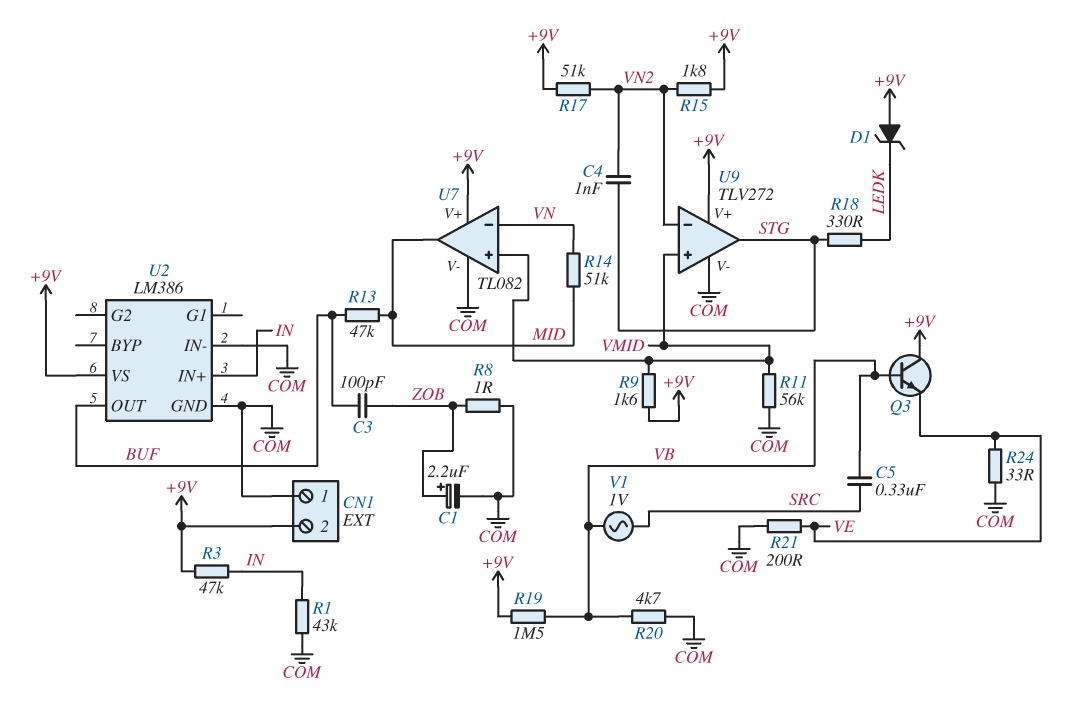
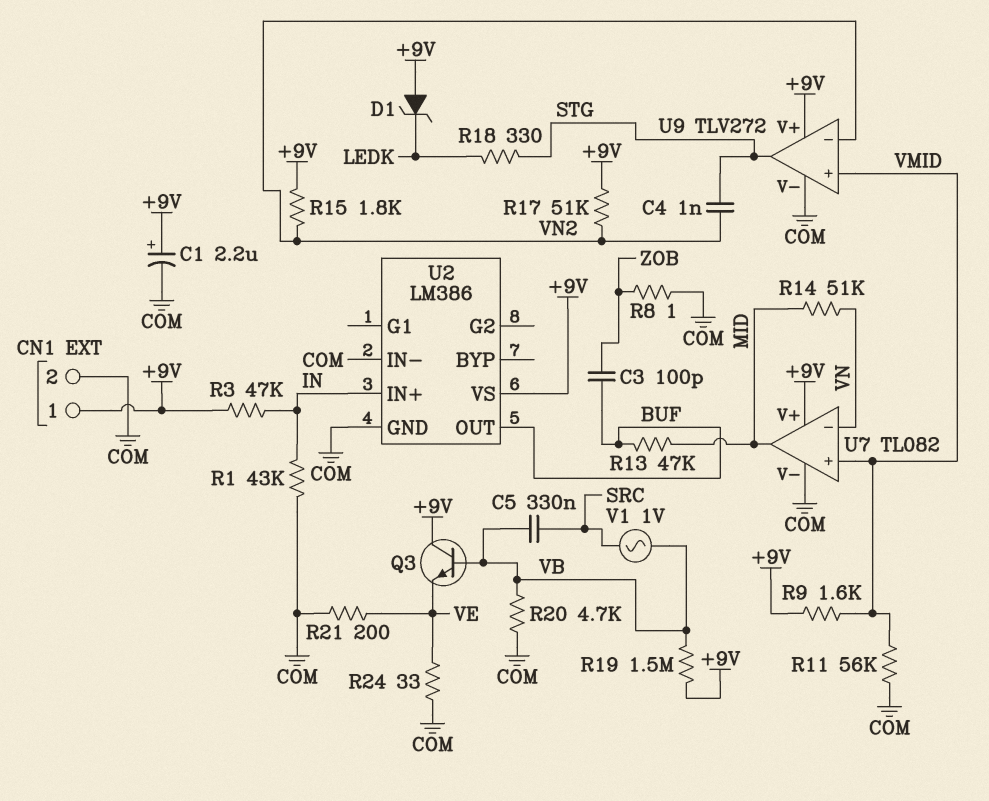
C1: 2.2uF (plus ZOB, minus COM) -> 2.2uF (plus +9V, minus COM)
CN1 pin 1: COM -> +9V
CN1 pin 2: +9V -> COM

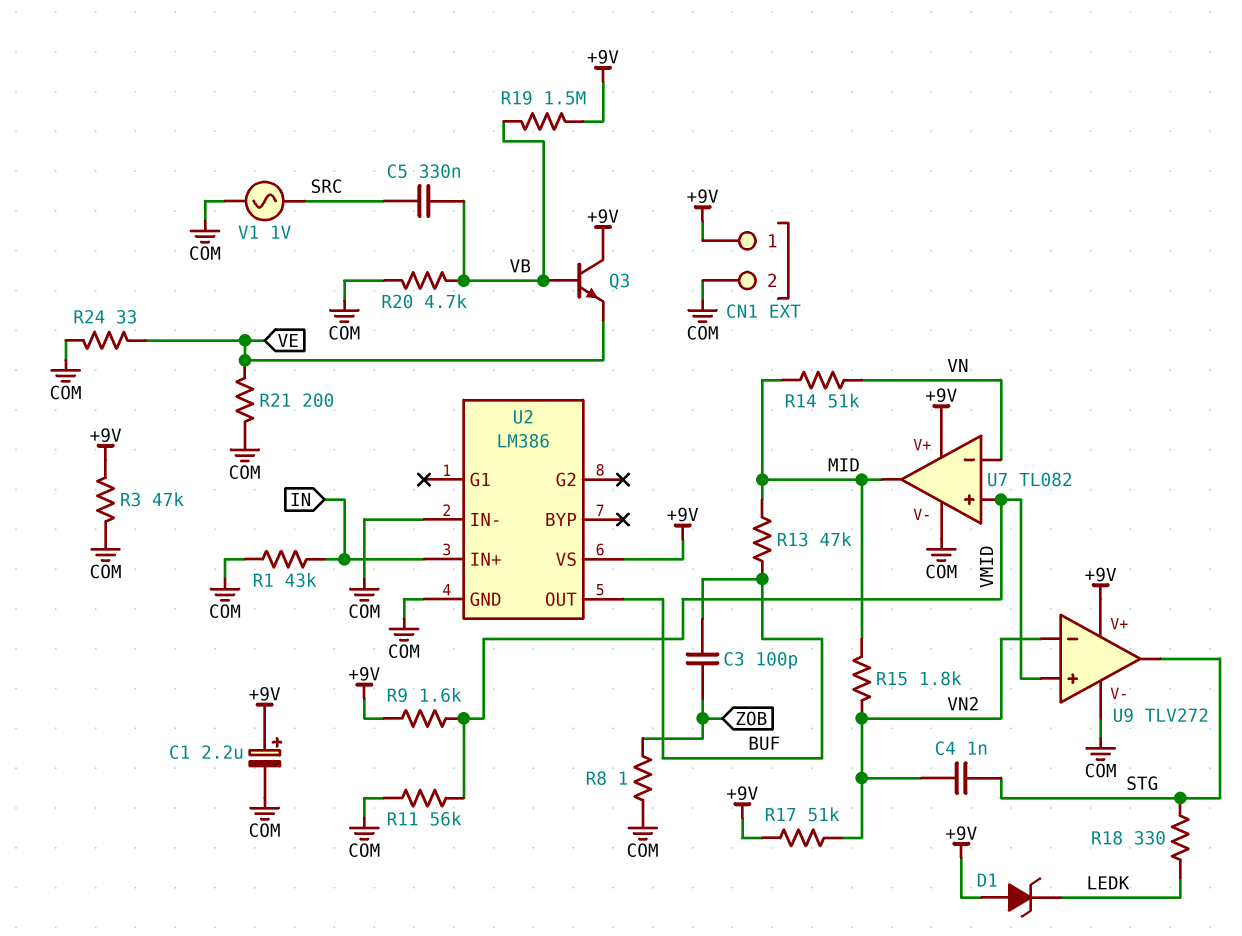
R3: 47k (+9V, IN) -> 47k (+9V, COM)
R15: 1.8k (+9V, VN2) -> 1.8k (MID, VN2)
V1: AC 1V (SRC, VB) -> AC 1V (COM, SRC)

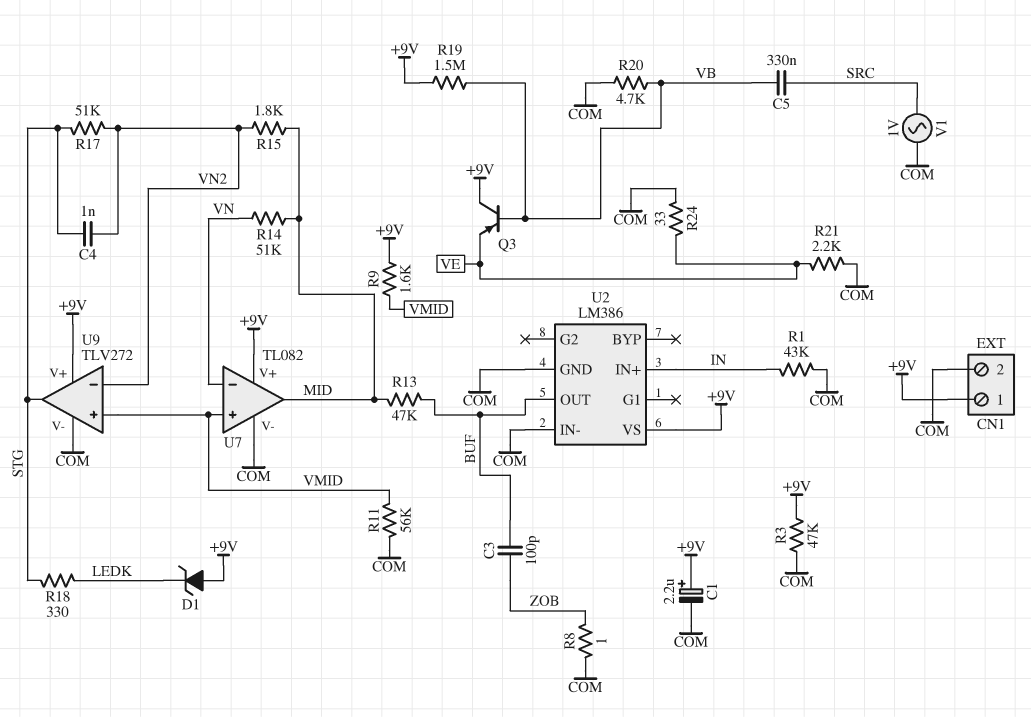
Q3: NPN (B VB, C +9V, E VE) -> PNP (B VB, C +9V, E VE)
R17: 51k (+9V, VN2) -> 51k (STG, VN2)
R21: 200 (COM, VE) -> 2.2k (COM, VE)

